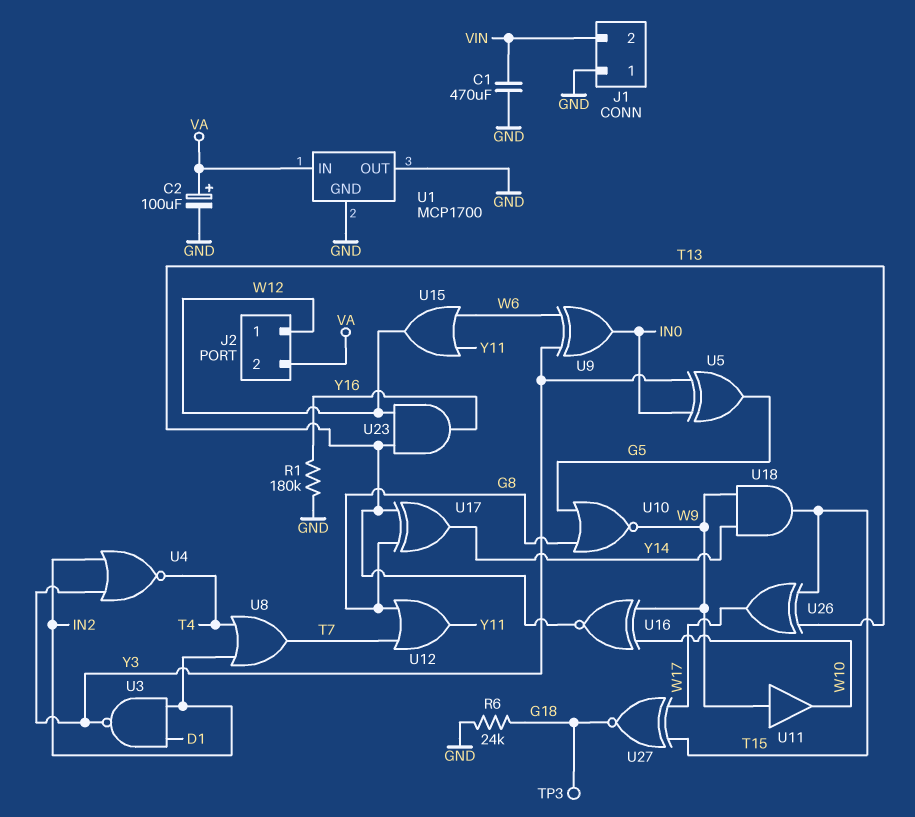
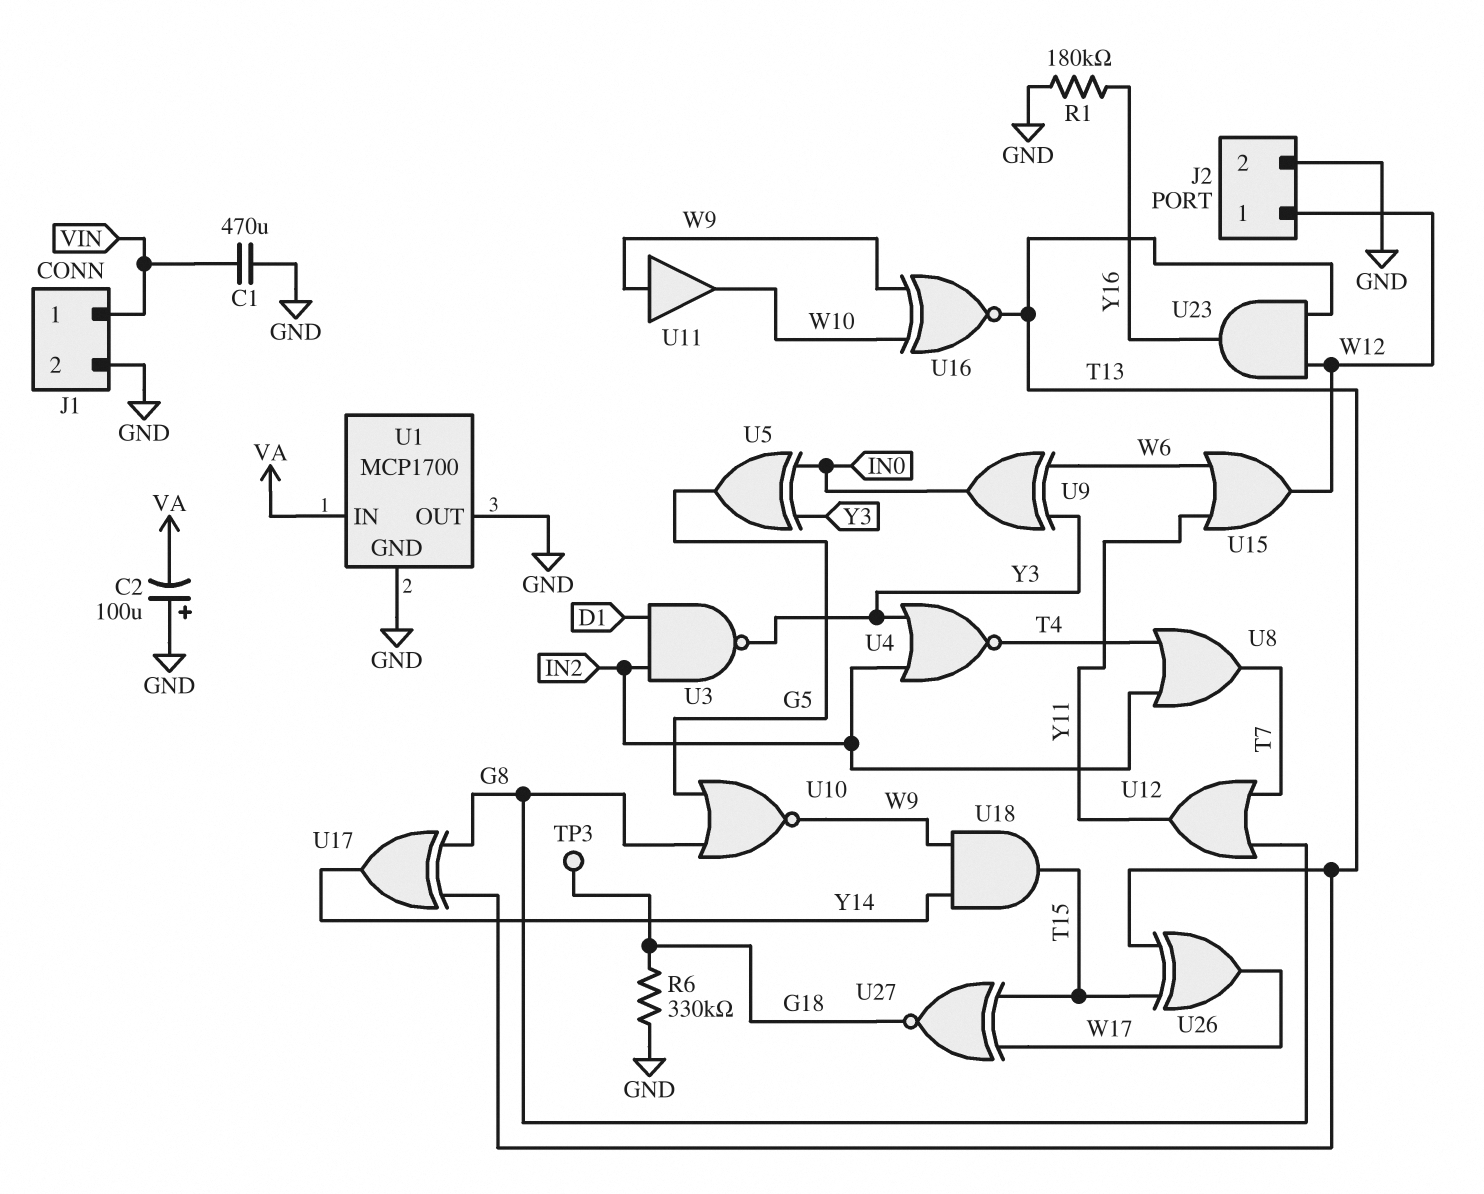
C2: 100uF (plus VA, minus GND) -> 100uF (plus GND, minus VA)
J1 pin 1: GND -> VIN
J1 pin 2: VIN -> GND
J2 pin 2: VA -> GND
R6: 24k (G18, GND) -> 330k (G18, GND)

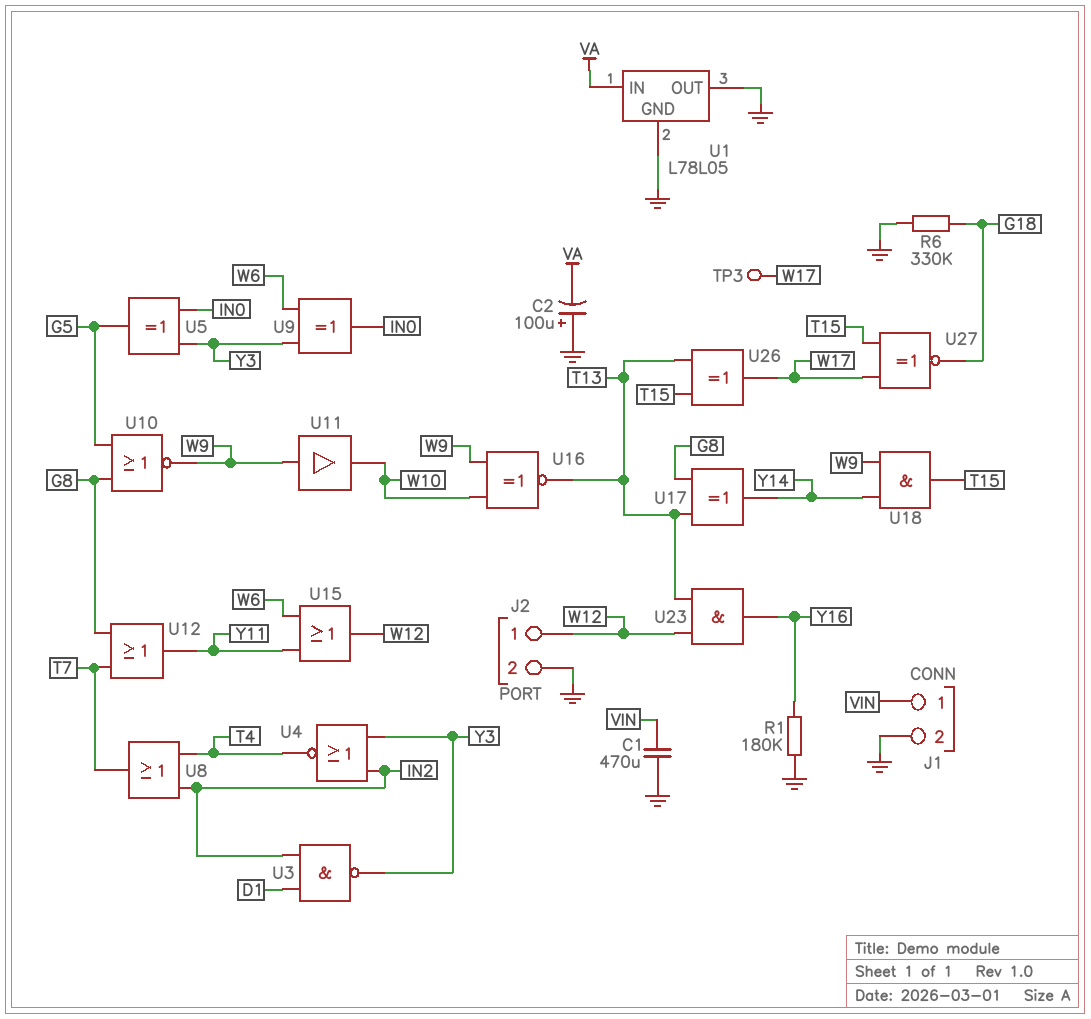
TP3: test point (G18) -> test point (W17)
U1: MCP1700 -> L78L05

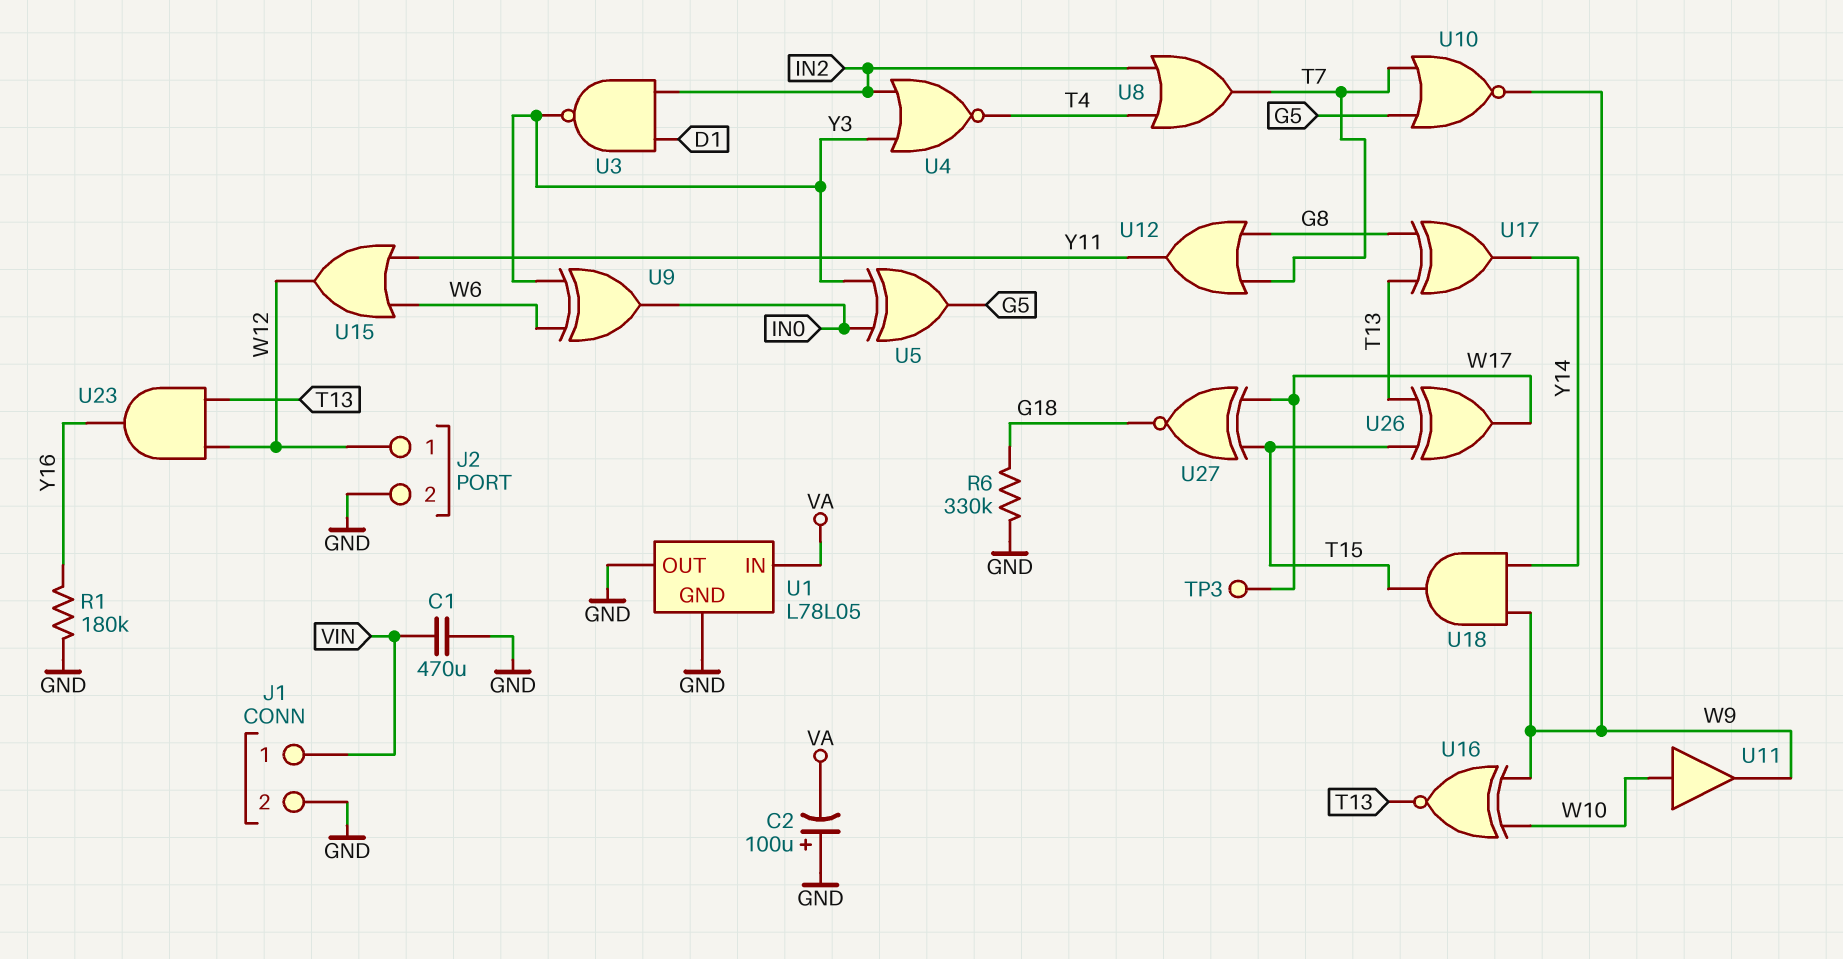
U10: NOR (in G5, in G8, out W9) -> NOR (in G5, in T7, out W9)
U11: buffer (in W9, out W10) -> buffer (in W10, out W9)

